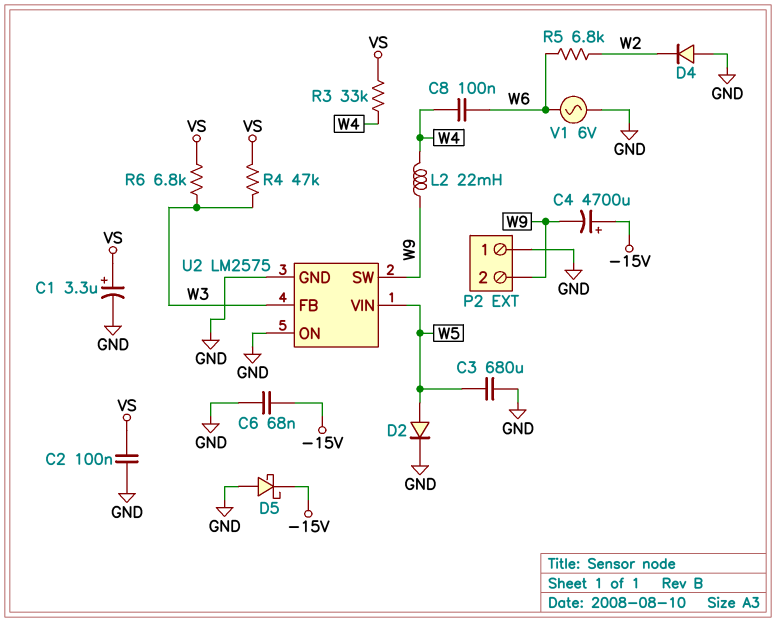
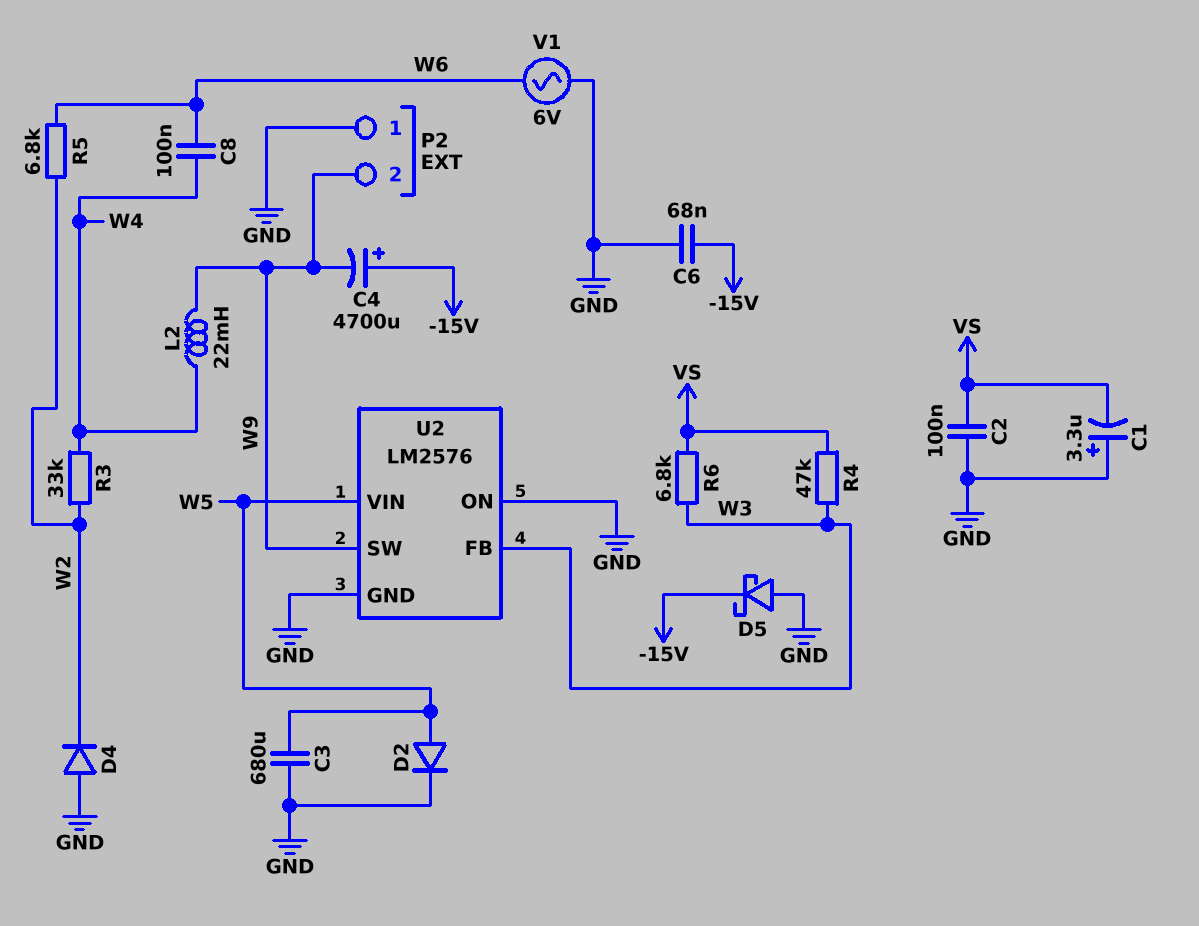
C1: 3.3uF (plus VS, minus GND) -> 3.3uF (plus GND, minus VS)
R3: 33k (VS, W4) -> 33k (W2, W4)
U2: LM2575 -> LM2576

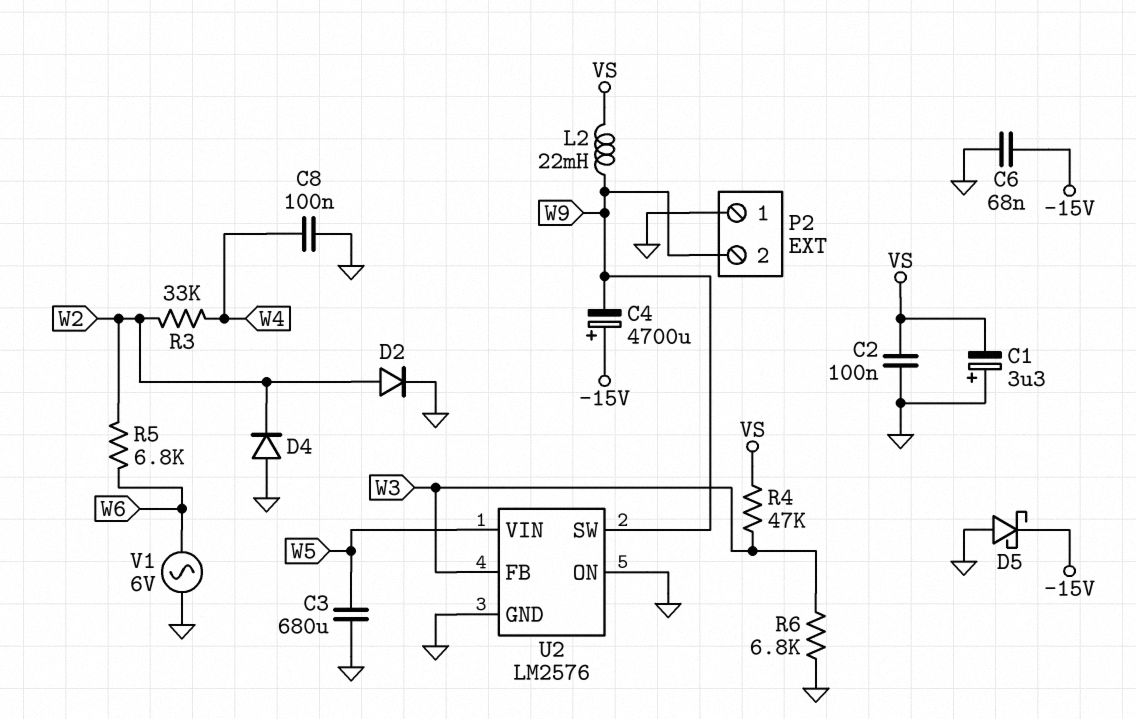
C8: 100nF (W4, W6) -> 100nF (GND, W4)
D2: diode (A W5, K GND) -> diode (A W2, K GND)
L2: 22mH (W4, W9) -> 22mH (VS, W9)
R6: 6.8k (VS, W3) -> 6.8k (GND, W3)

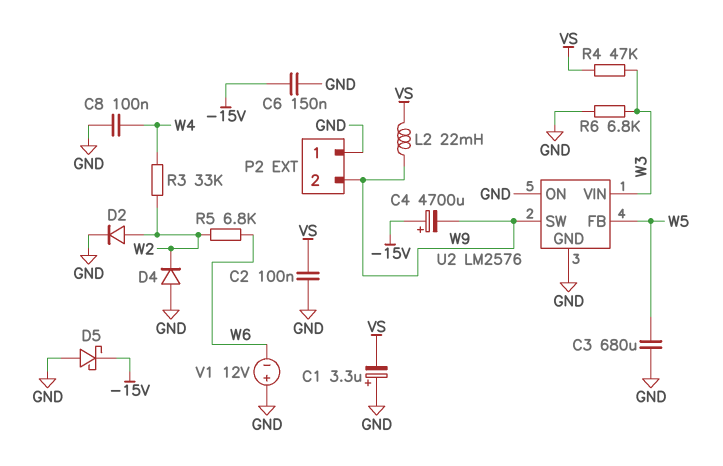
C6: 68nF (-15V, GND) -> 150nF (-15V, GND)
U2 pin FB: W3 -> W5
U2 pin VIN: W5 -> W3
V1: AC 6V (GND, W6) -> 12V (plus GND, minus W6)

